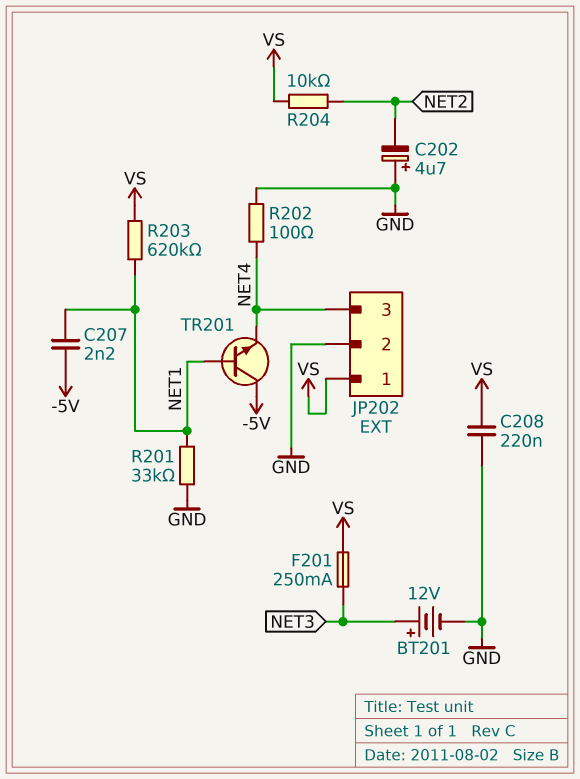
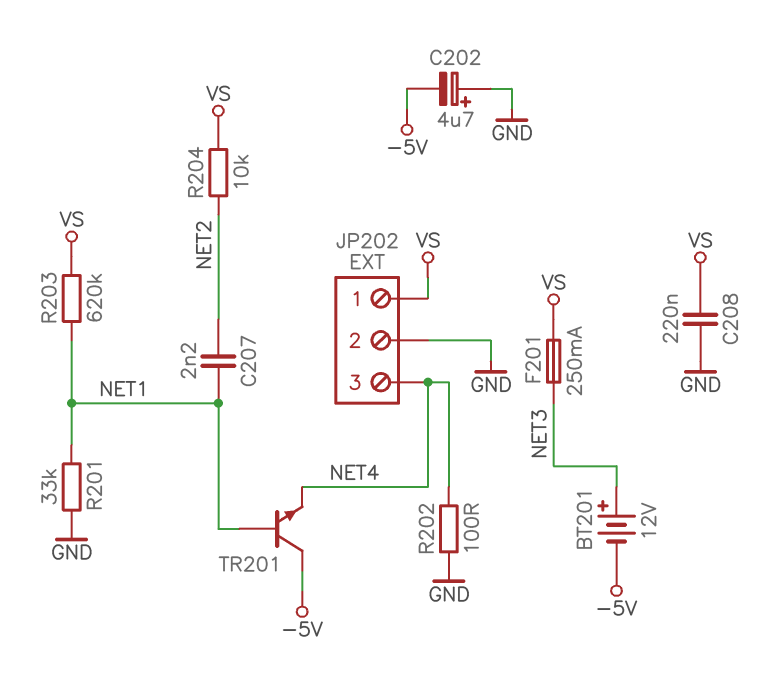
BT201: 12V (plus NET3, minus GND) -> 12V (plus NET3, minus -5V)
C202: 4.7uF (plus GND, minus NET2) -> 4.7uF (plus GND, minus -5V)
C207: 2.2nF (-5V, NET1) -> 2.2nF (NET1, NET2)

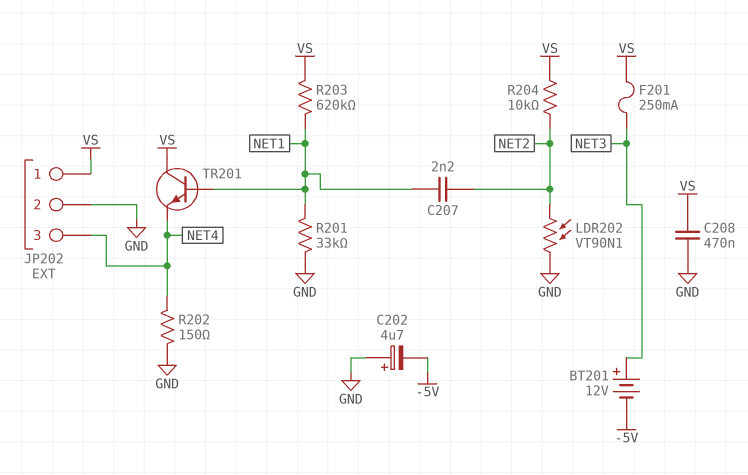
C208: 220nF (GND, VS) -> 470nF (GND, VS)
LDR202: none -> VT90N1 (GND, NET2)
R202: 100 (GND, NET4) -> 150 (GND, NET4)
TR201: NPN (B NET1, C -5V, E NET4) -> NPN (B NET1, C VS, E NET4)

